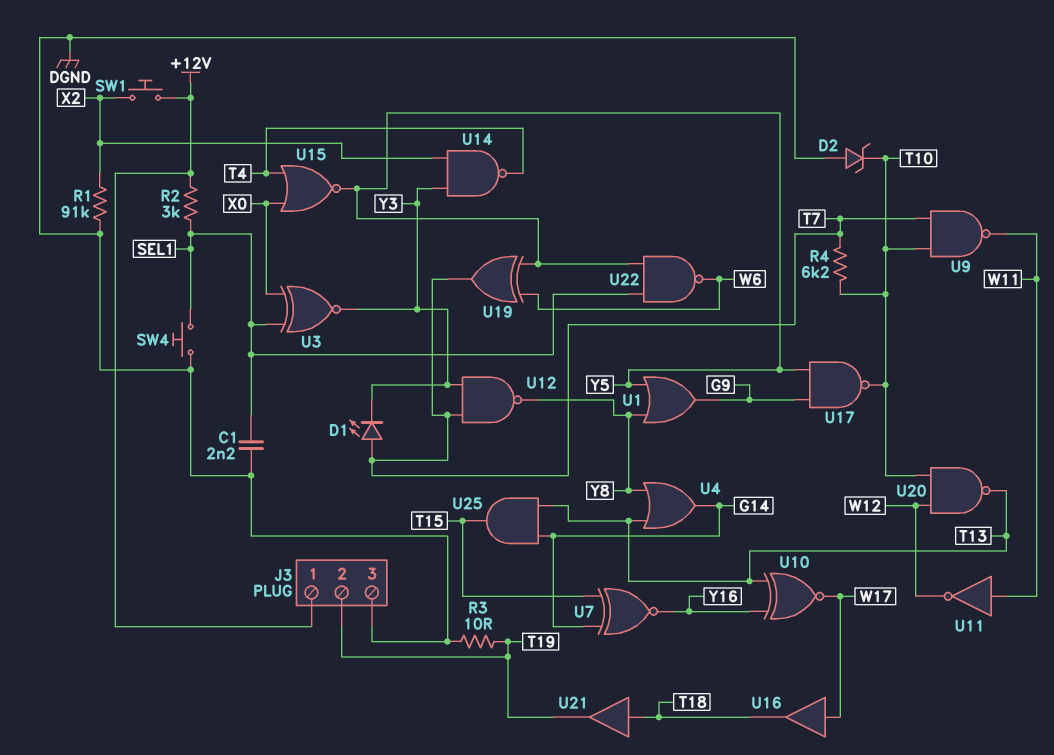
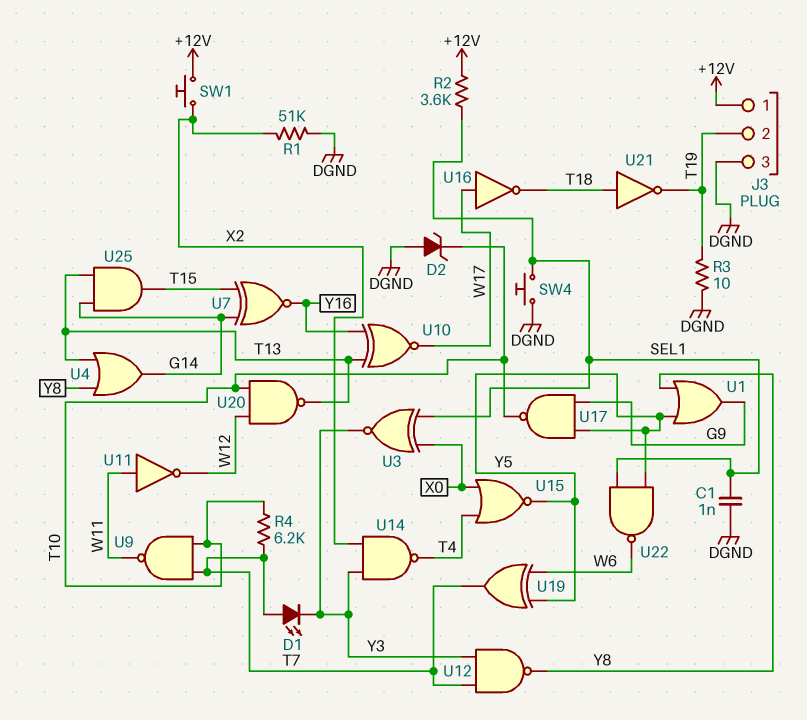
C1: 2.2nF (DGND, SEL1) -> 1nF (DGND, SEL1)
R1: 91k (DGND, X2) -> 51k (DGND, X2)
R2: 3k (+12V, SEL1) -> 3.6k (+12V, SEL1)
U16: buffer (in W17, out T18) -> NOT (in W17, out T18)
U21: buffer (in T18, out T19) -> NOT (in T18, out T19)

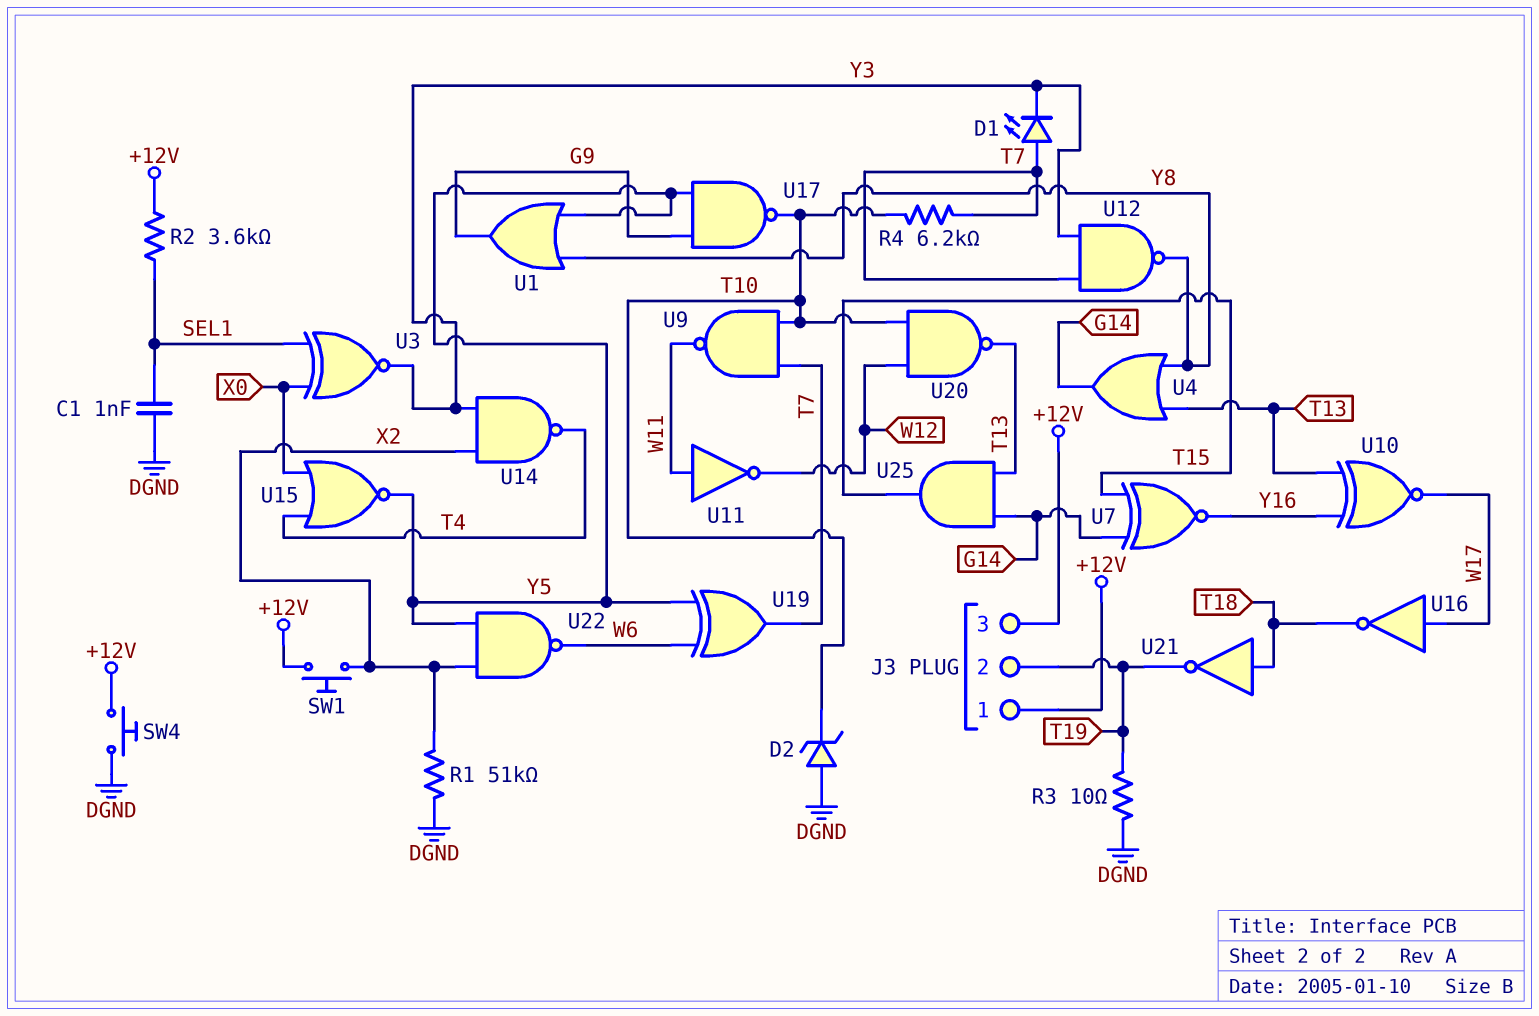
J3 pin 3: DGND -> +12V
SW4: button (DGND, SEL1) -> button (+12V, DGND)
U22: NAND (in SEL1, in Y5, out W6) -> NAND (in X2, in Y5, out W6)

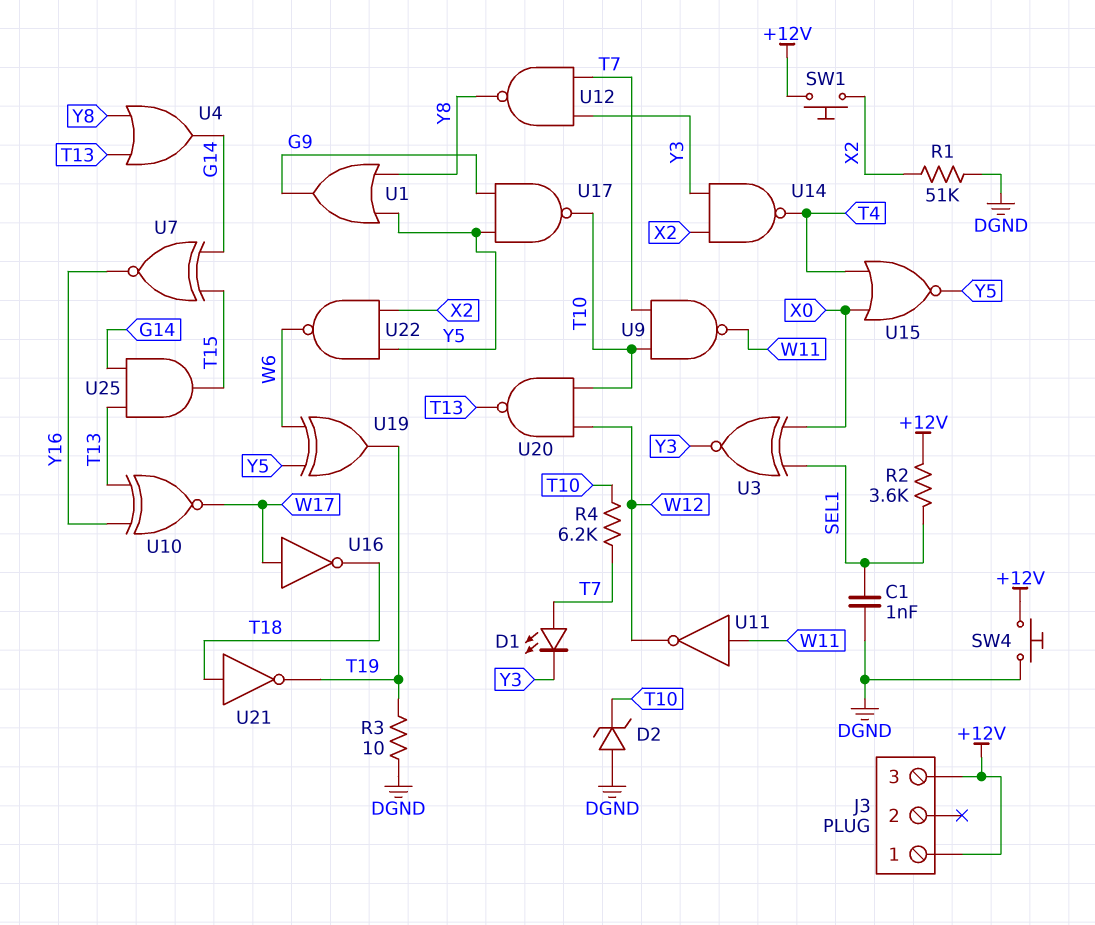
J3 pin 2: T19 -> none
U19: XOR (in W6, in Y5, out T7) -> XOR (in W6, in Y5, out T19)

